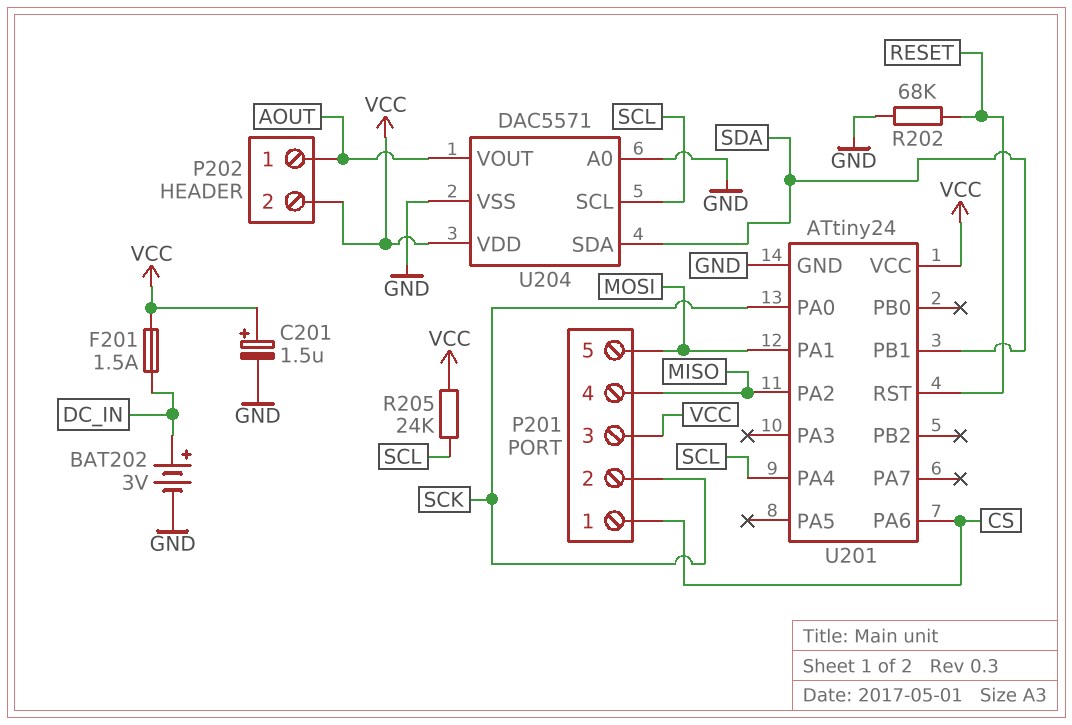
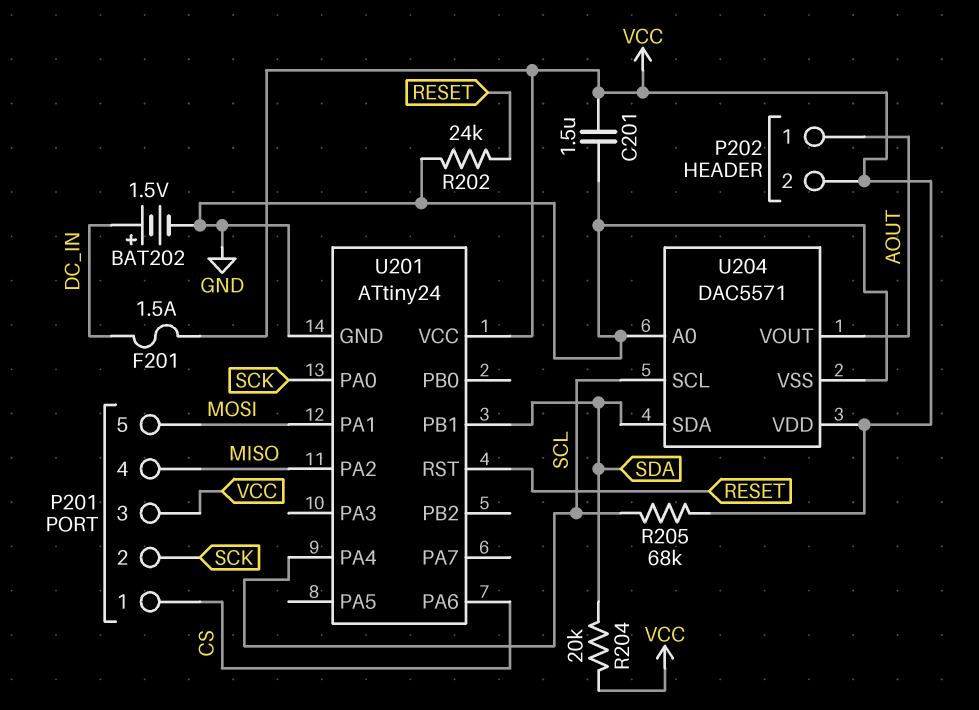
BAT202: 3V (plus DC_IN, minus GND) -> 1.5V (plus DC_IN, minus GND)
C201: 1.5uF (plus VCC, minus GND) -> 1.5uF (GND, VCC)
R202: 68k (GND, RESET) -> 24k (GND, RESET)
R204: none -> 20k (SDA, VCC)
R205: 24k (SCL, VCC) -> 68k (SCL, VCC)

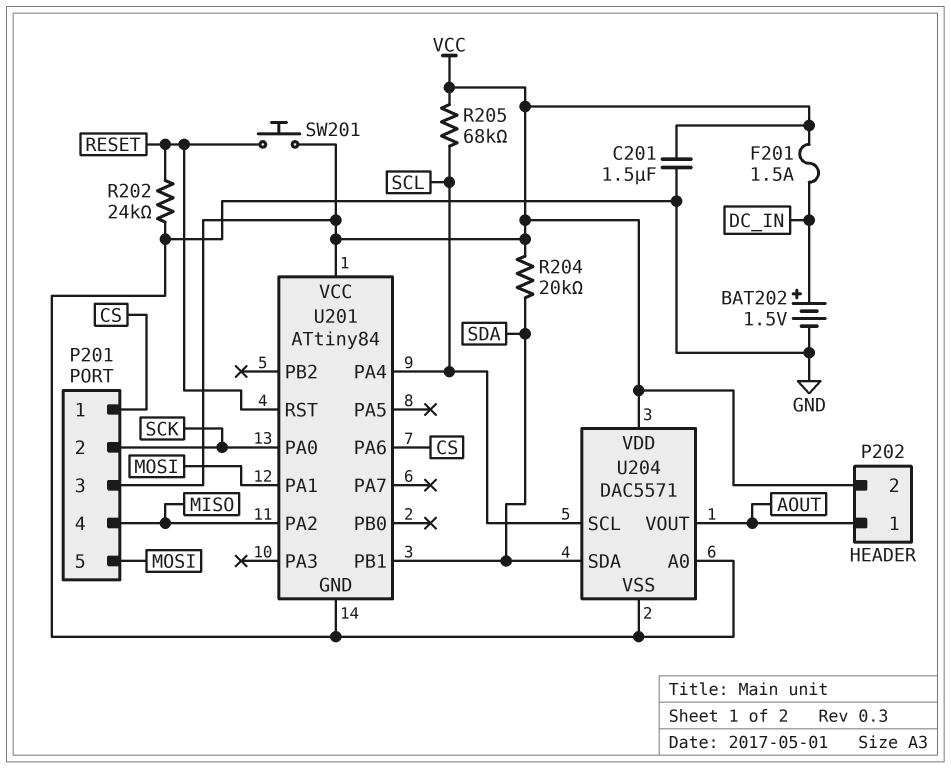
SW201: none -> button (RESET, VCC)
U201: ATtiny24 -> ATtiny84

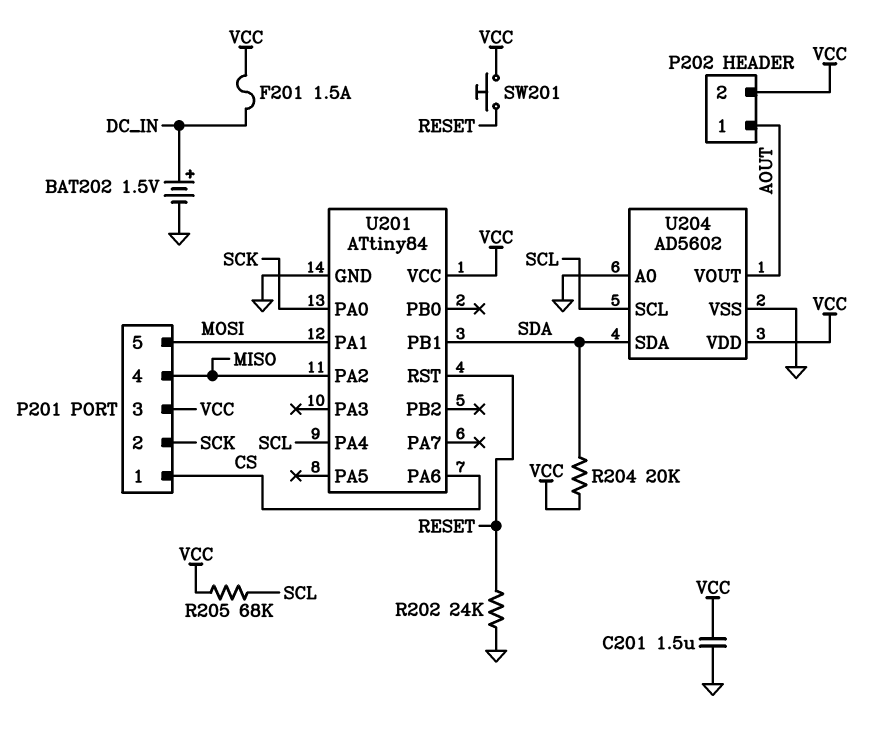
U204: DAC5571 -> AD5602

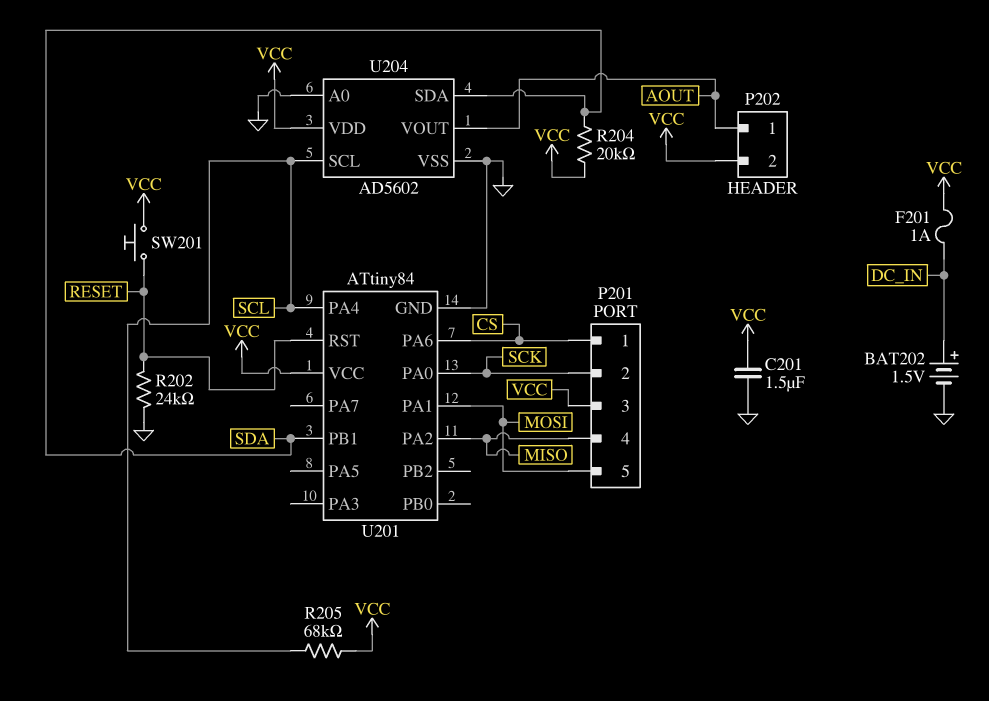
F201: 1.5A (DC_IN, VCC) -> 1A (DC_IN, VCC)

